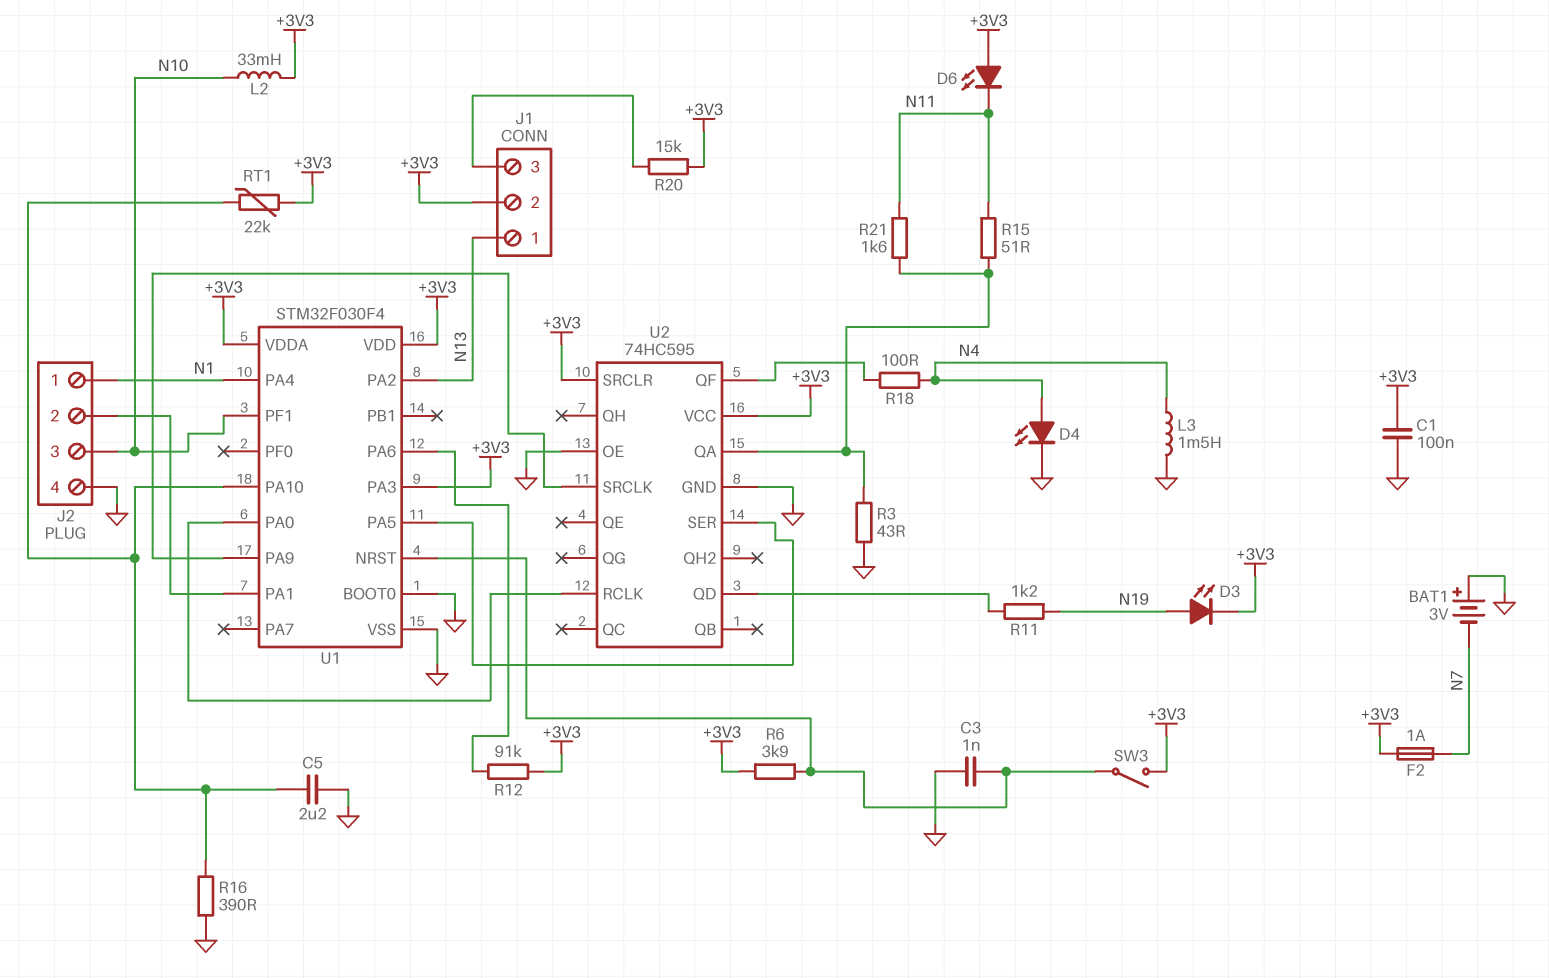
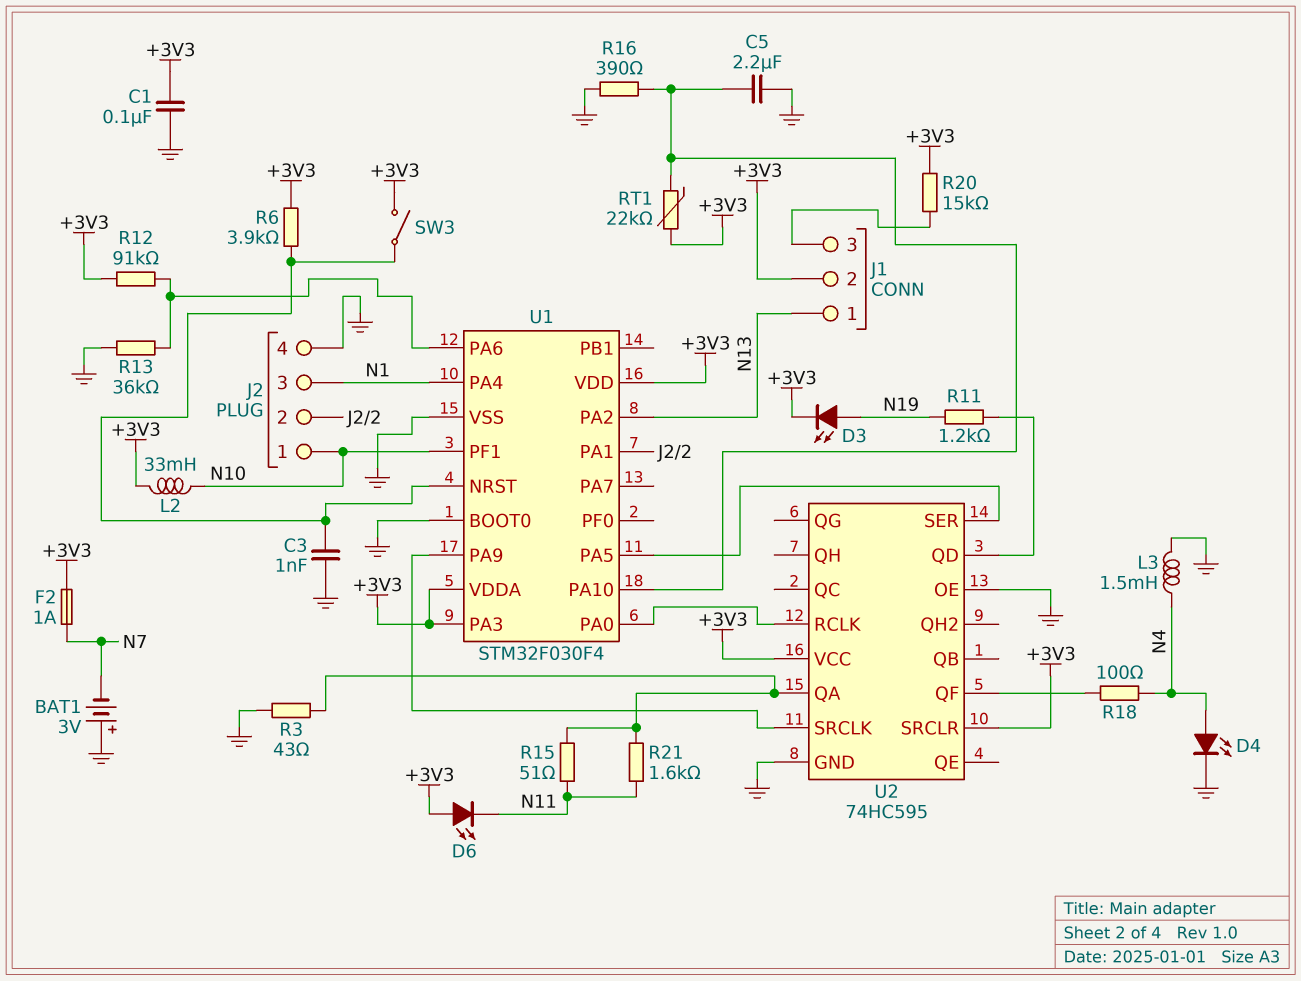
J2 pin 1: N1 -> N10
J2 pin 3: N10 -> N1
R13: none -> 36k (GND, U1/PA6)

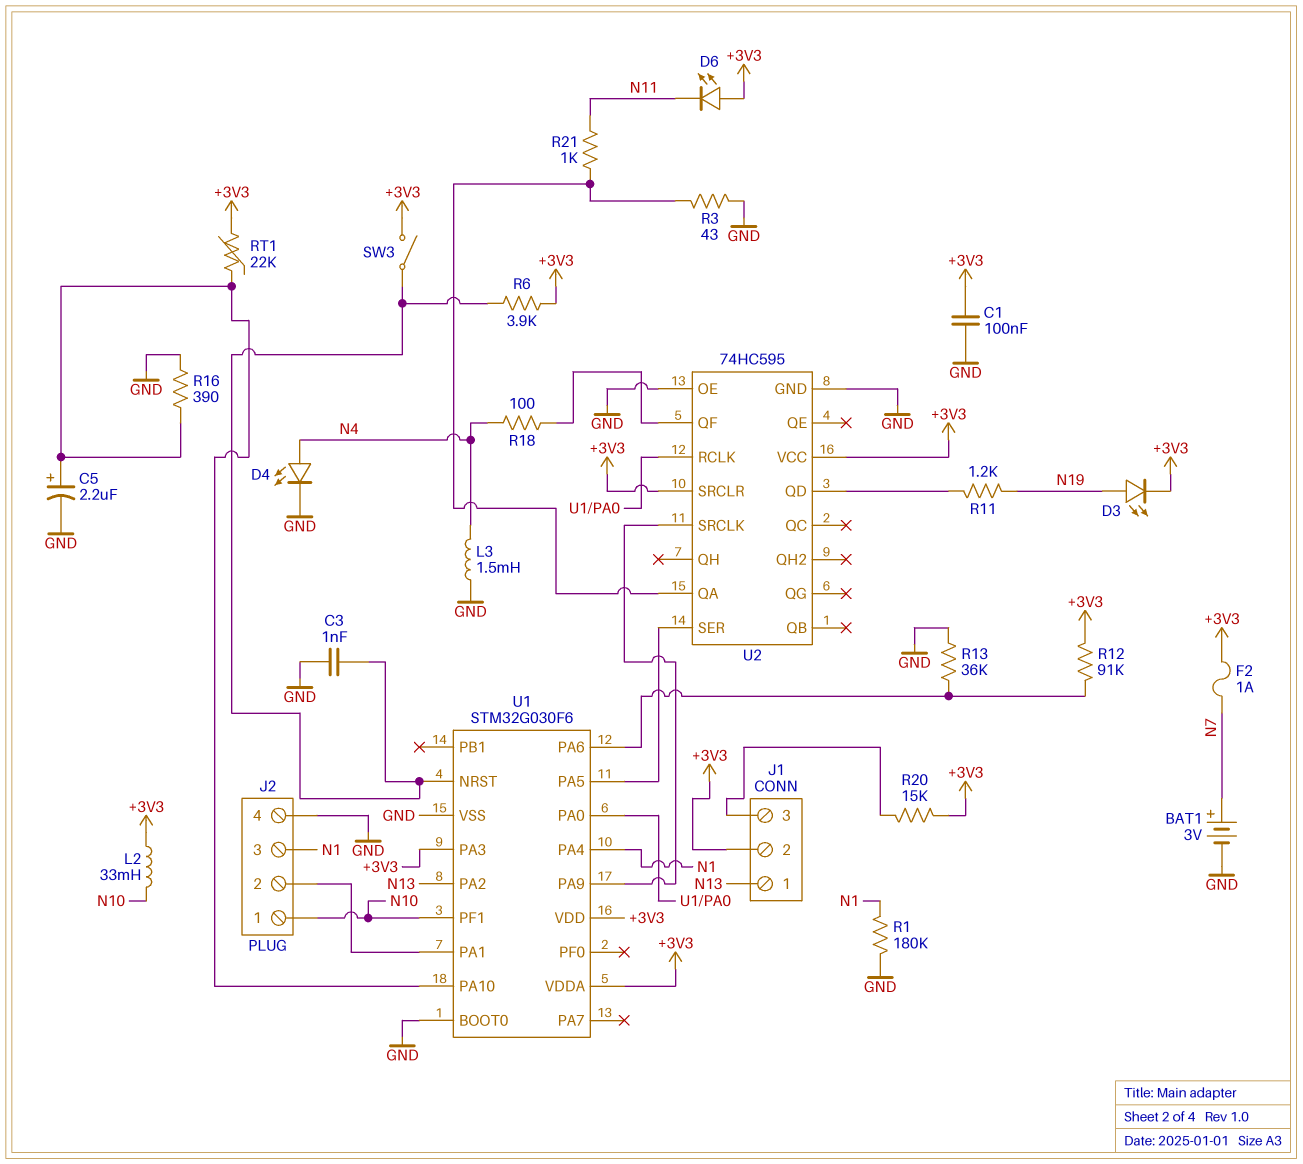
BAT1: 3V (plus GND, minus N7) -> 3V (plus N7, minus GND)
C5: 2.2uF (GND, U1/PA10) -> 2.2uF (plus U1/PA10, minus GND)
R1: none -> 180k (GND, N1)
R15: 51 (N11, U2/QA) -> none
R21: 1.6k (N11, U2/QA) -> 1k (N11, U2/QA)
U1: STM32F030F4 -> STM32G030F6

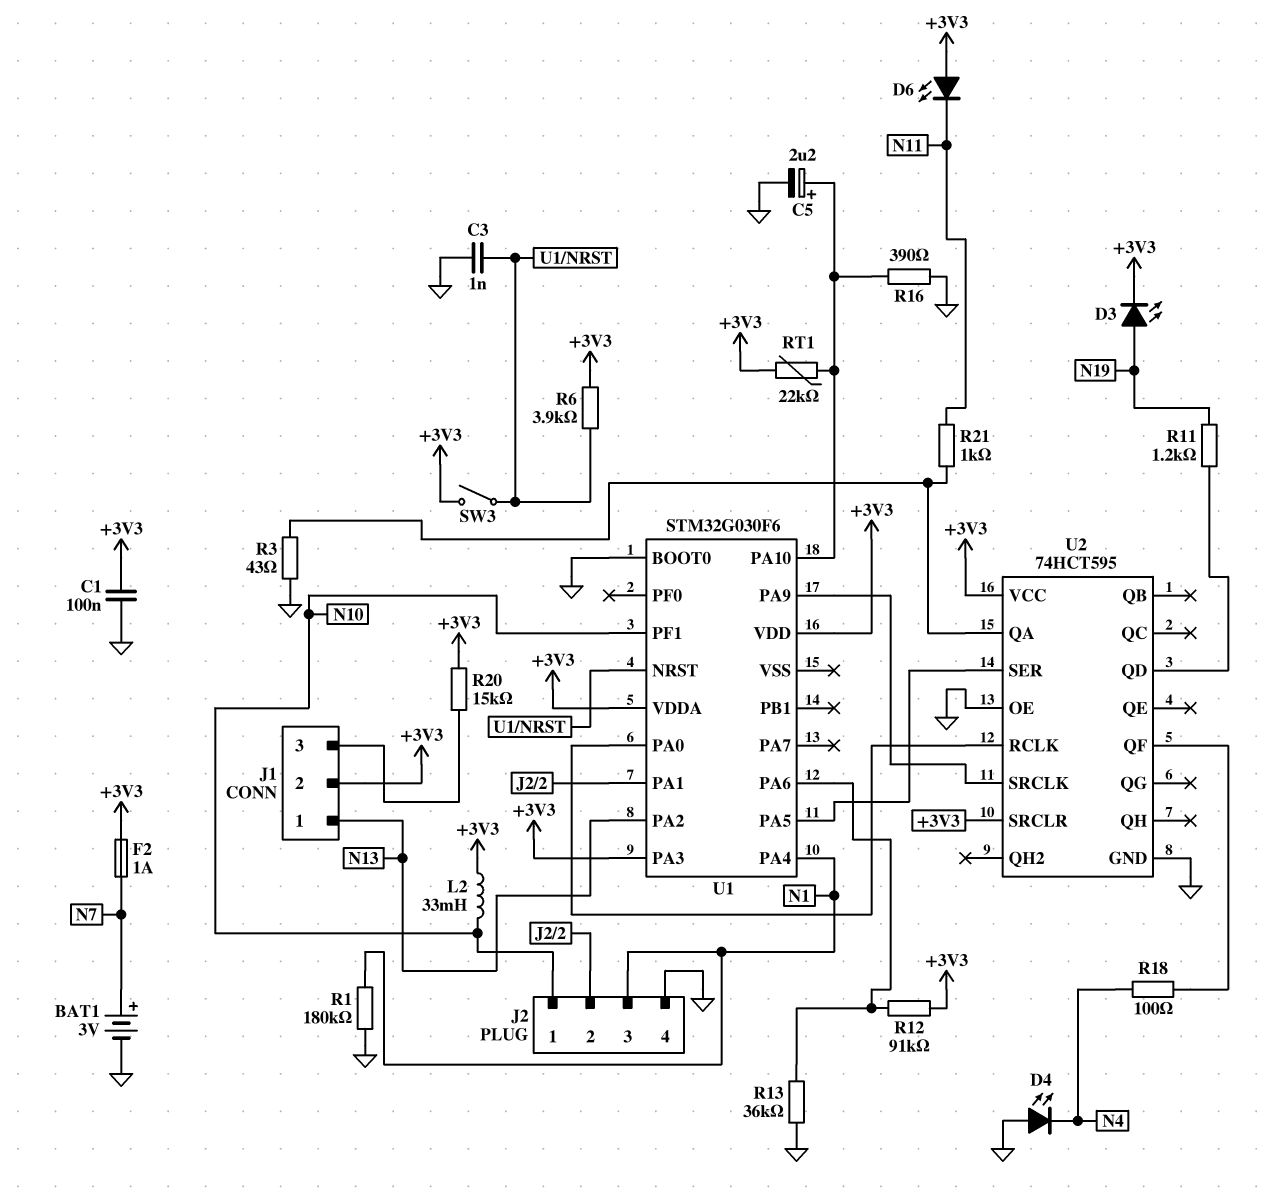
D4: LED (A N4, K GND) -> LED (A GND, K N4)
L3: 1.5mH (GND, N4) -> none
U1 pin VSS: GND -> none
U2: 74HC595 -> 74HCT595

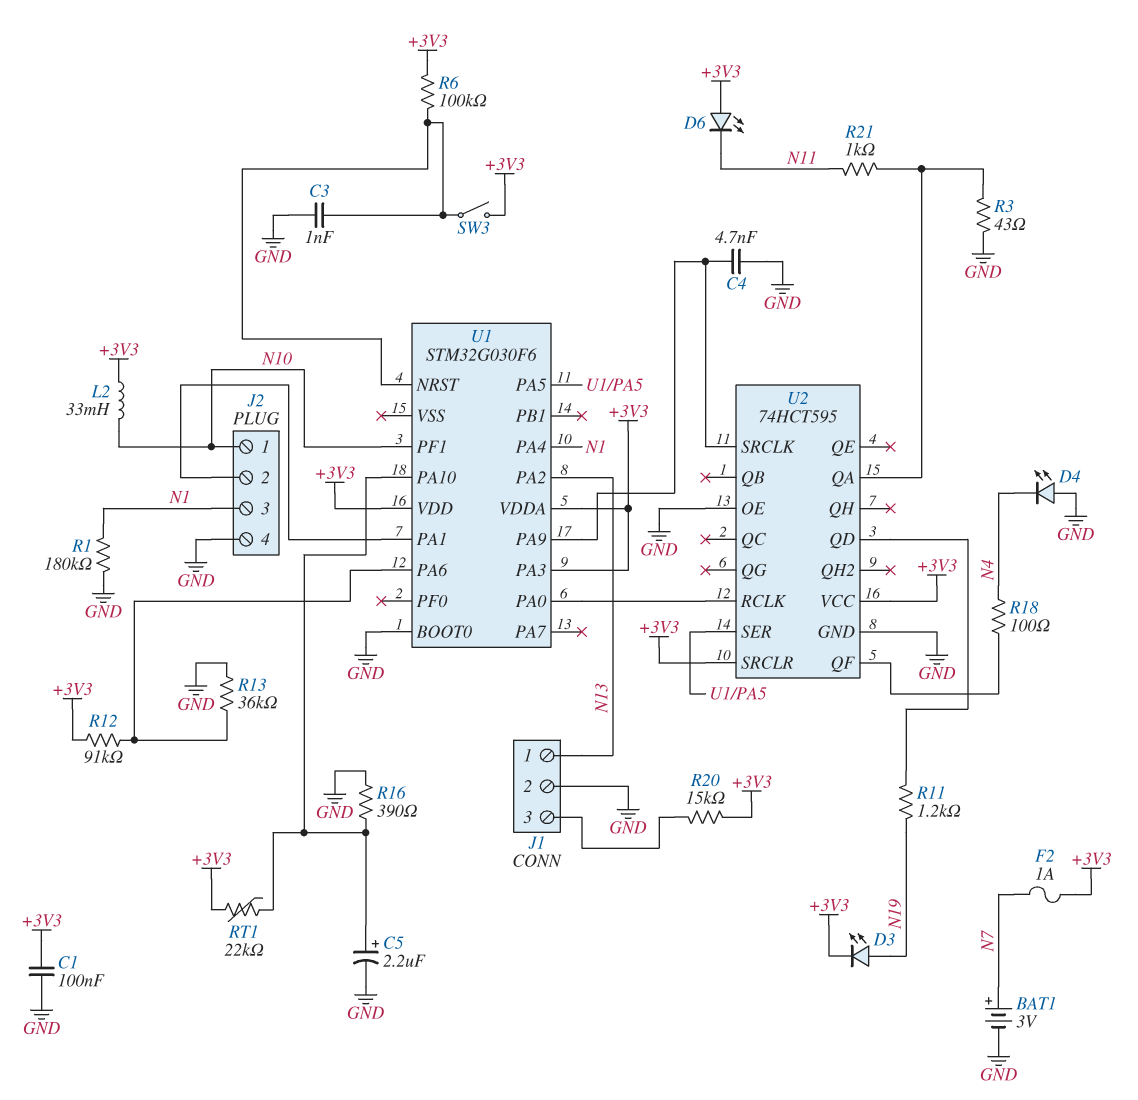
C4: none -> 4.7nF (GND, U1/PA9)
J1 pin 2: +3V3 -> GND
R6: 3.9k (+3V3, U1/NRST) -> 100k (+3V3, U1/NRST)

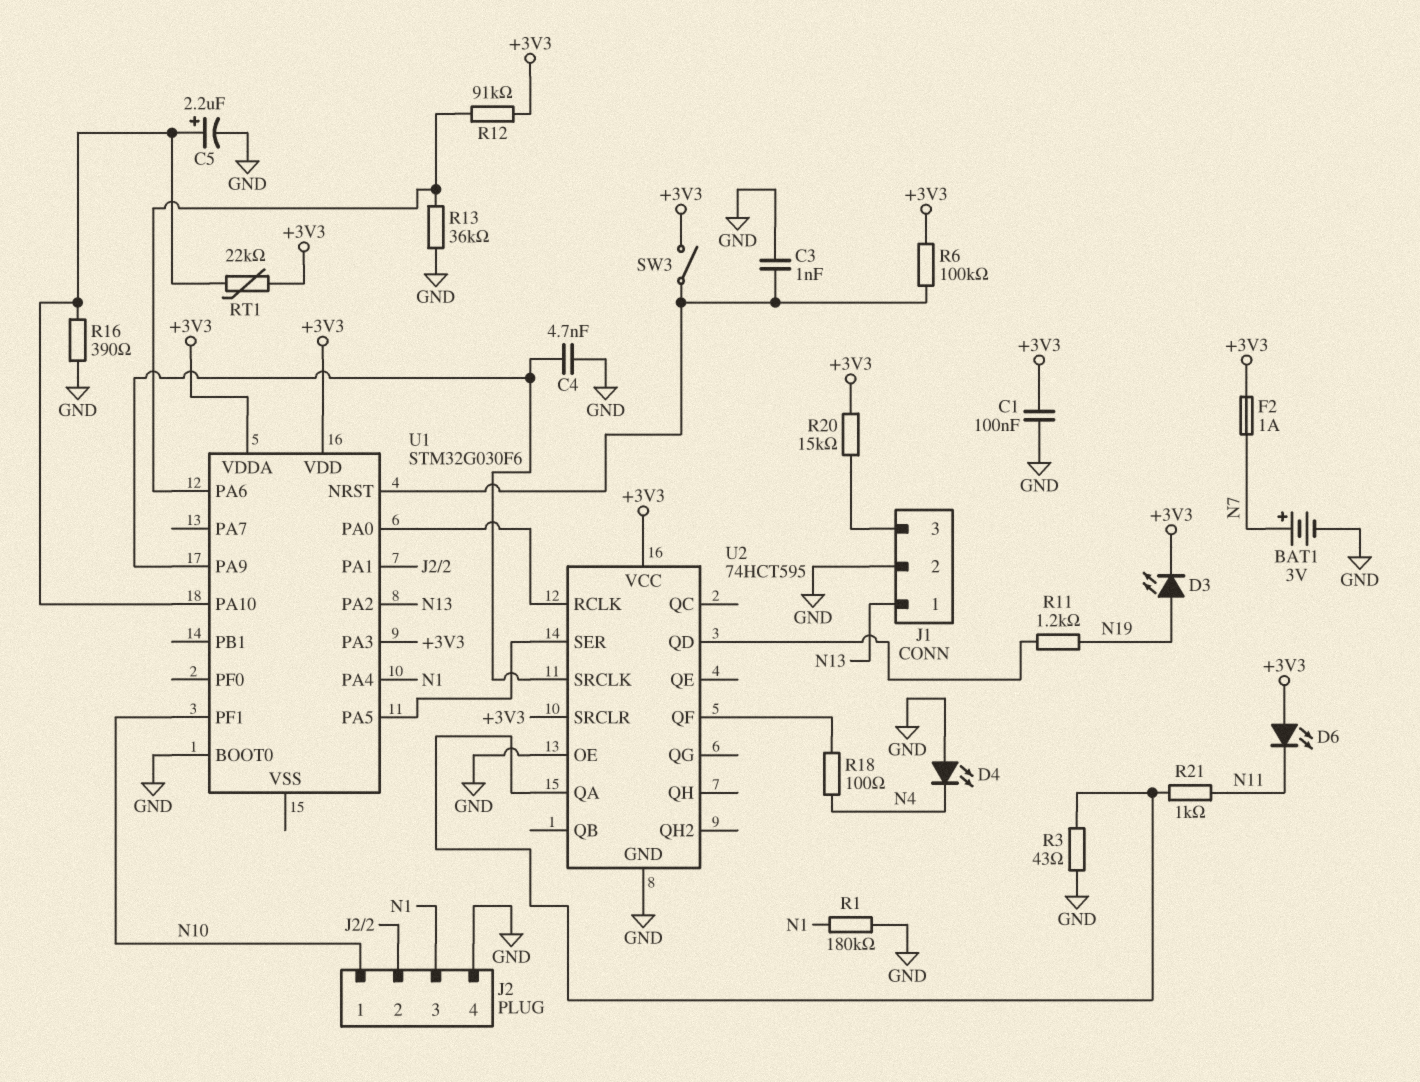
L2: 33mH (+3V3, N10) -> none

